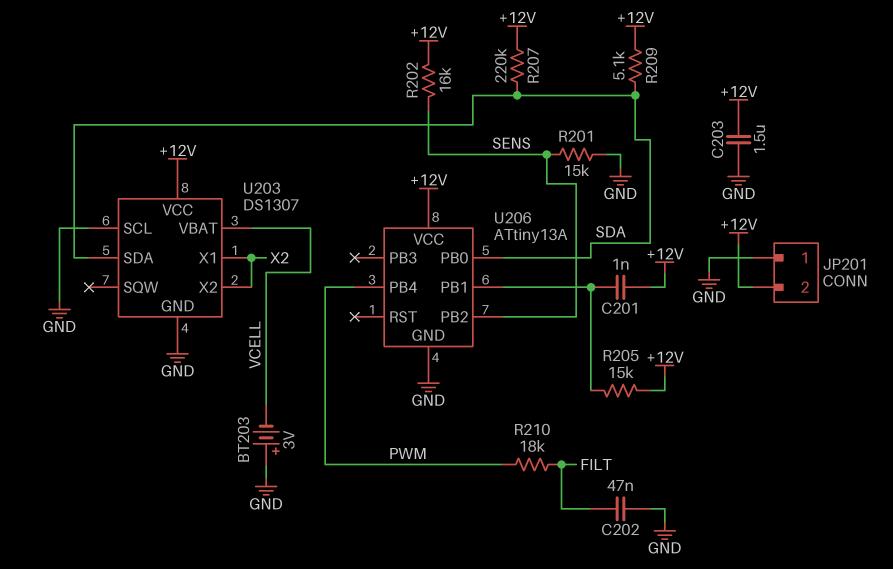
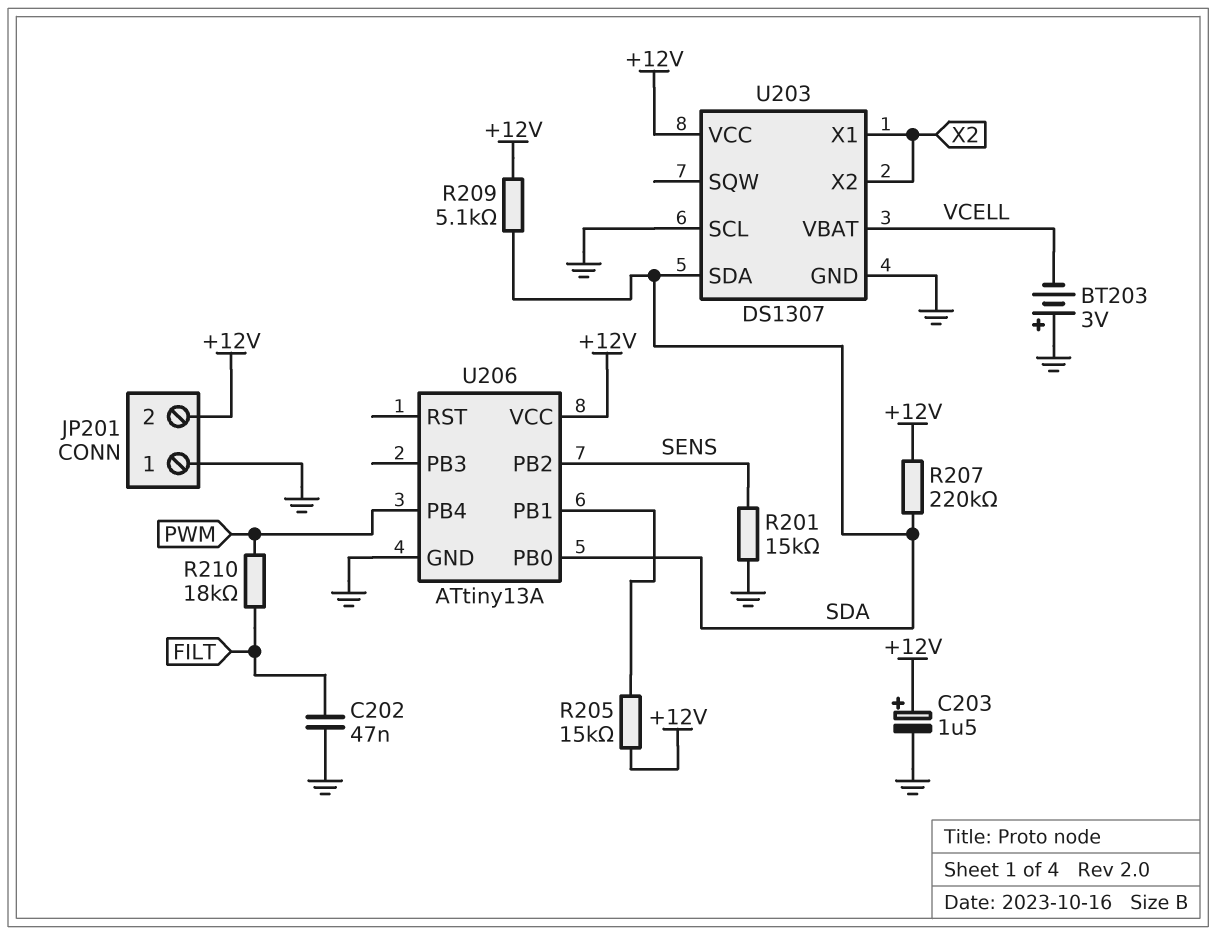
C201: 1nF (+12V, U206/PB1) -> none
C203: 1.5uF (+12V, GND) -> 1.5uF (plus +12V, minus GND)
R202: 16k (+12V, SENS) -> none

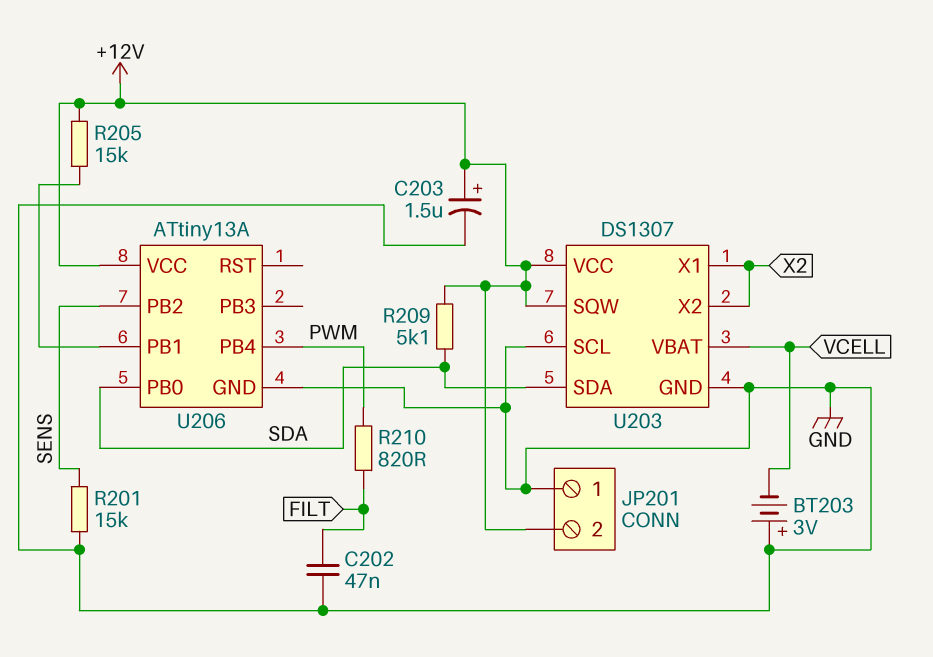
R207: 220k (+12V, SDA) -> none
R210: 18k (FILT, PWM) -> 820 (FILT, PWM)
U203 pin SQW: none -> +12V

